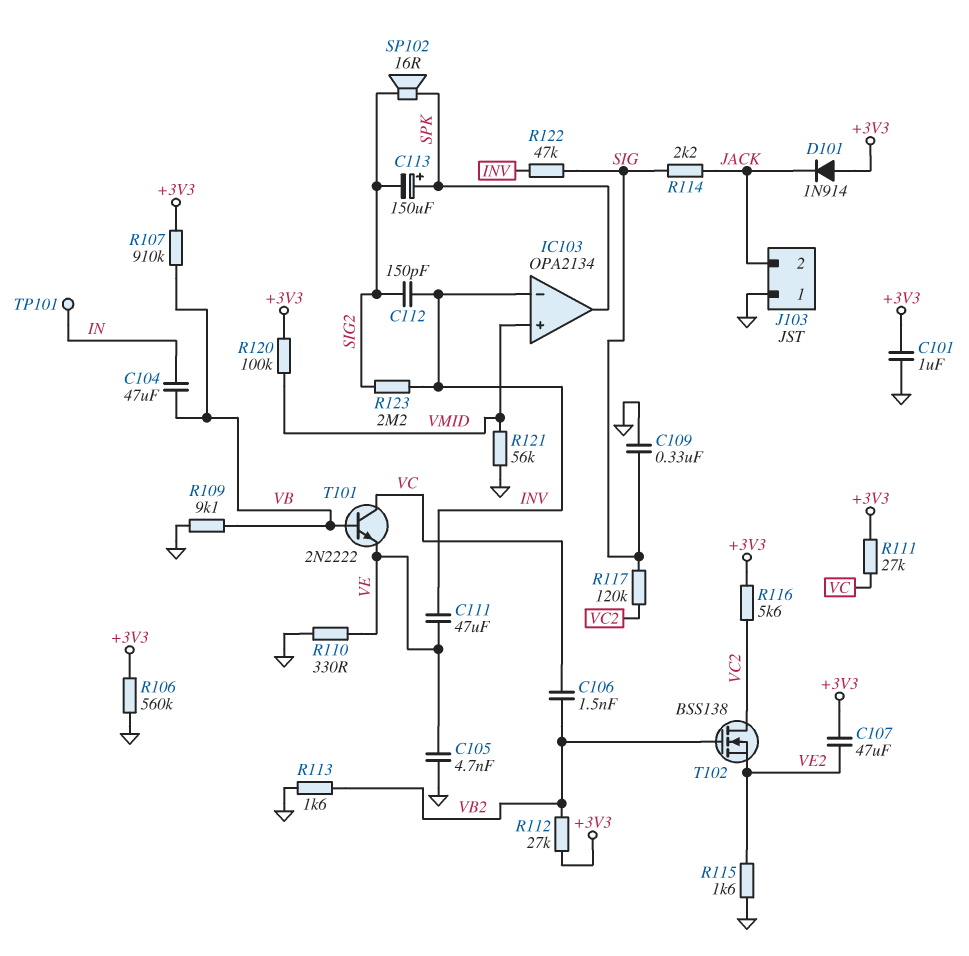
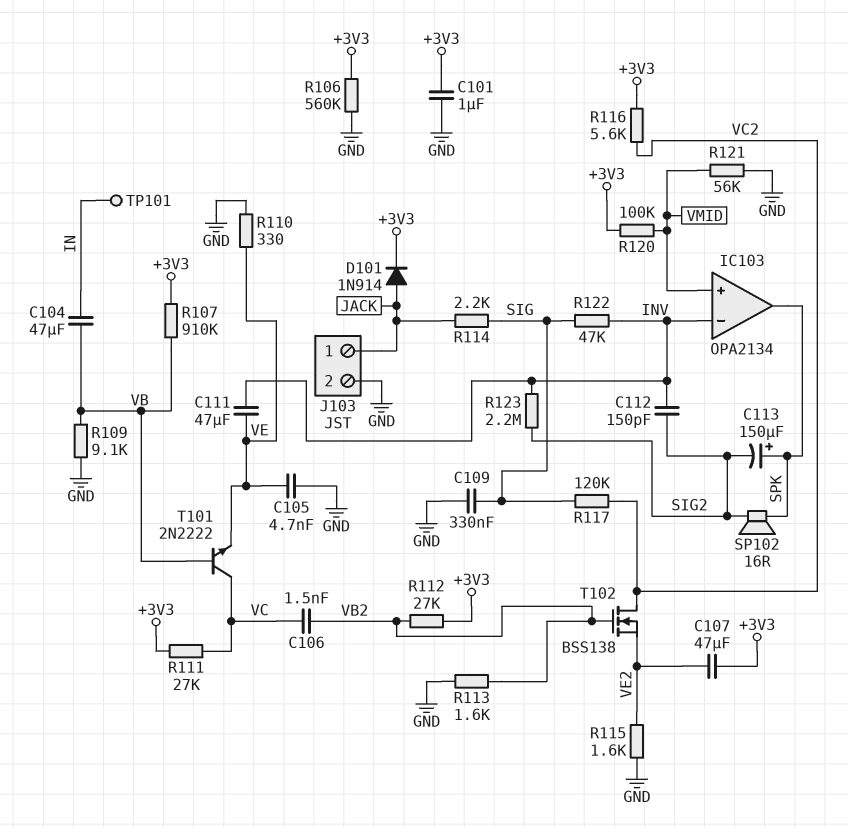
D101: diode 1N914 (A +3V3, K JACK) -> diode 1N914 (A JACK, K +3V3)
J103 pin 1: GND -> JACK
J103 pin 2: JACK -> GND

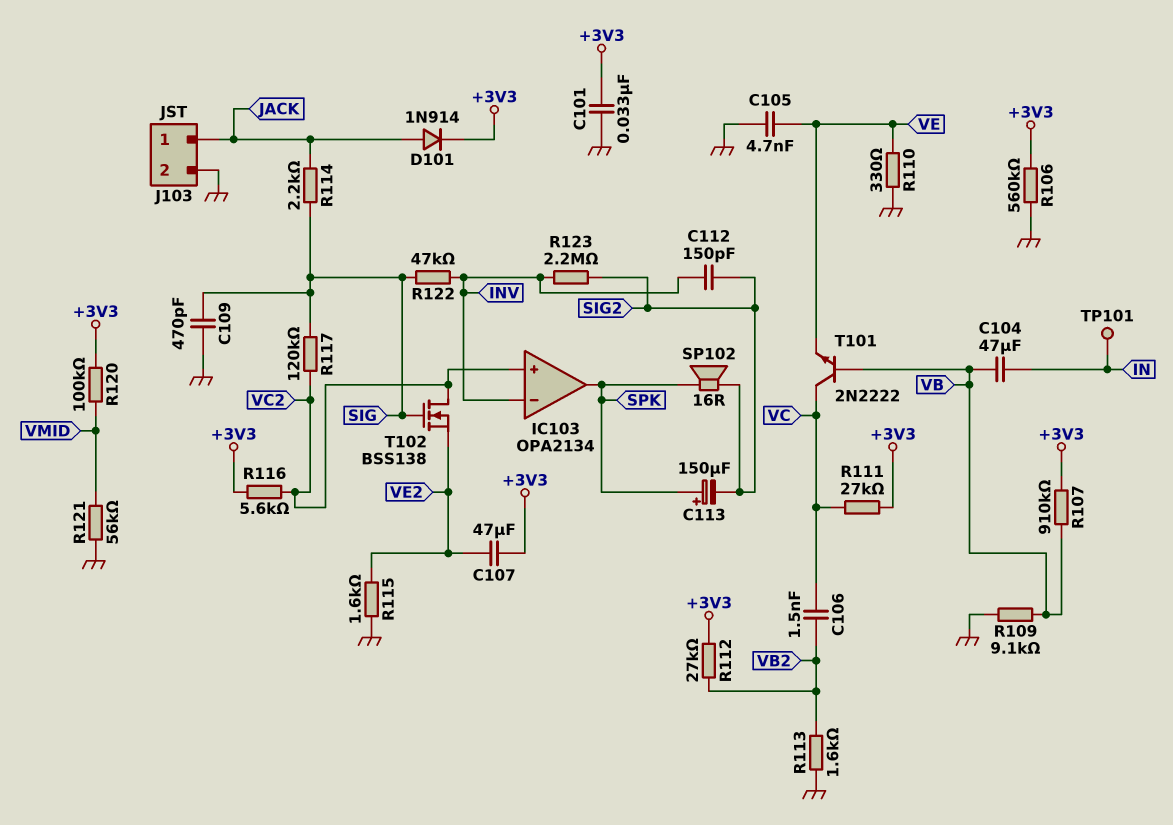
C101: 1uF (+3V3, GND) -> 33nF (+3V3, GND)
C109: 330nF (GND, SIG) -> 470pF (GND, SIG)
C111: 47uF (INV, VE) -> none
IC103 pin in+: VMID -> VC2
T102: NMOS BSS138 (G VB2, D VC2, S VE2) -> NMOS BSS138 (G SIG, D VC2, S VE2)

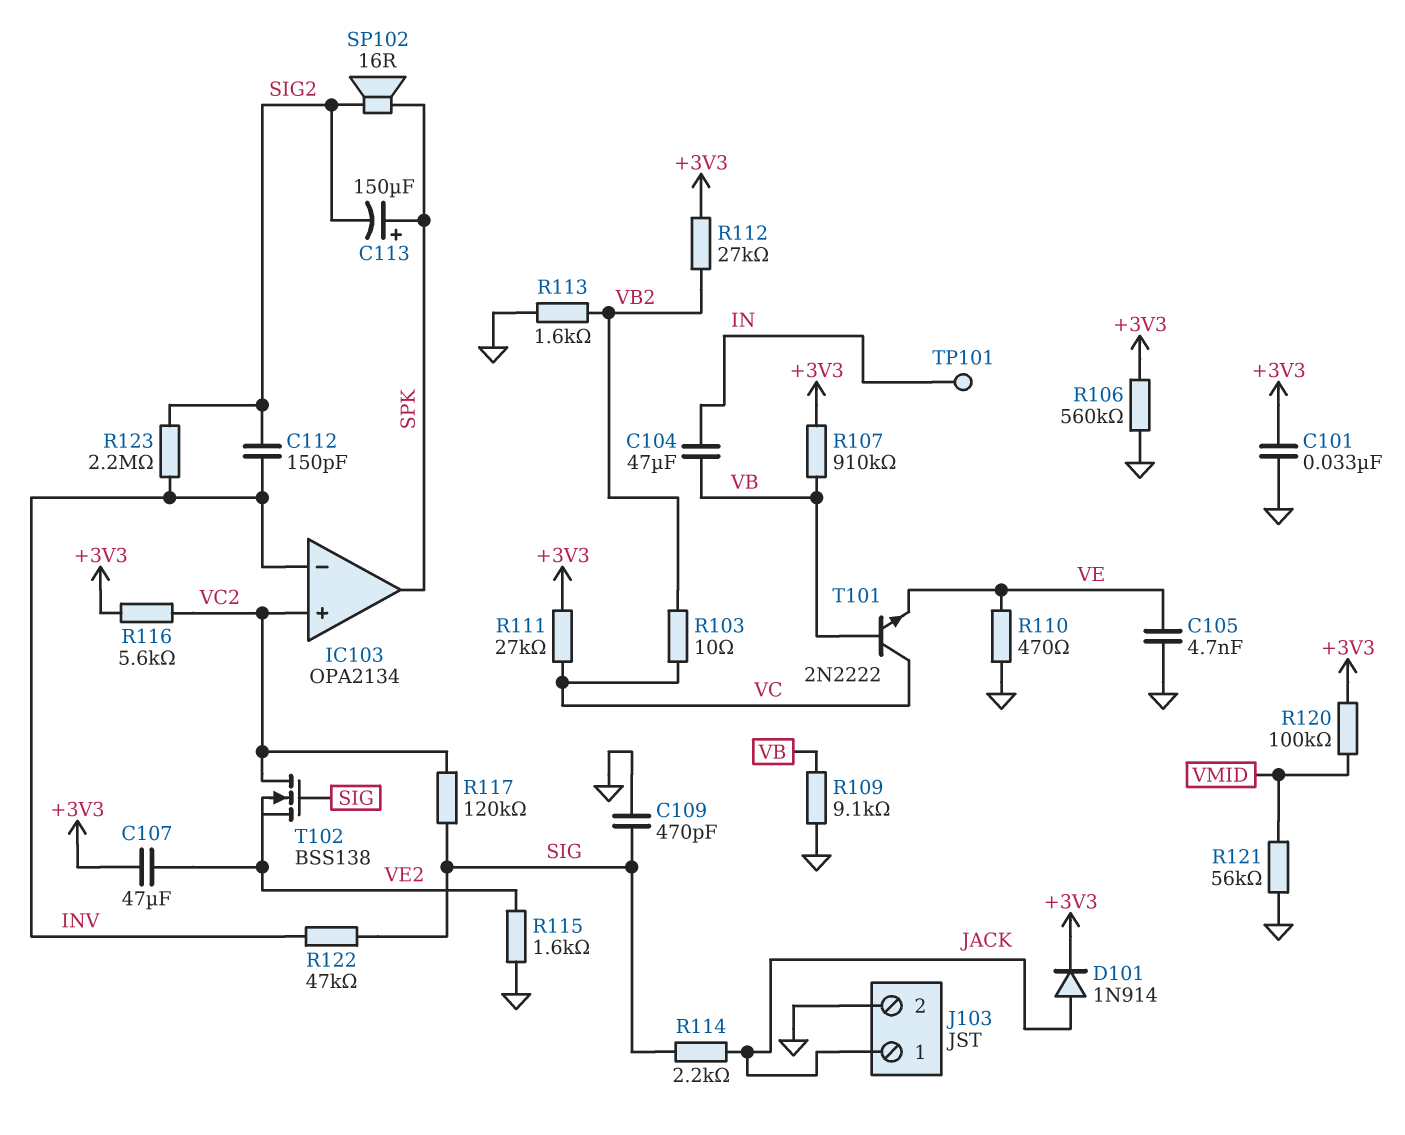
C106: 1.5nF (VB2, VC) -> none
R103: none -> 10 (VB2, VC)
R110: 330 (GND, VE) -> 470 (GND, VE)

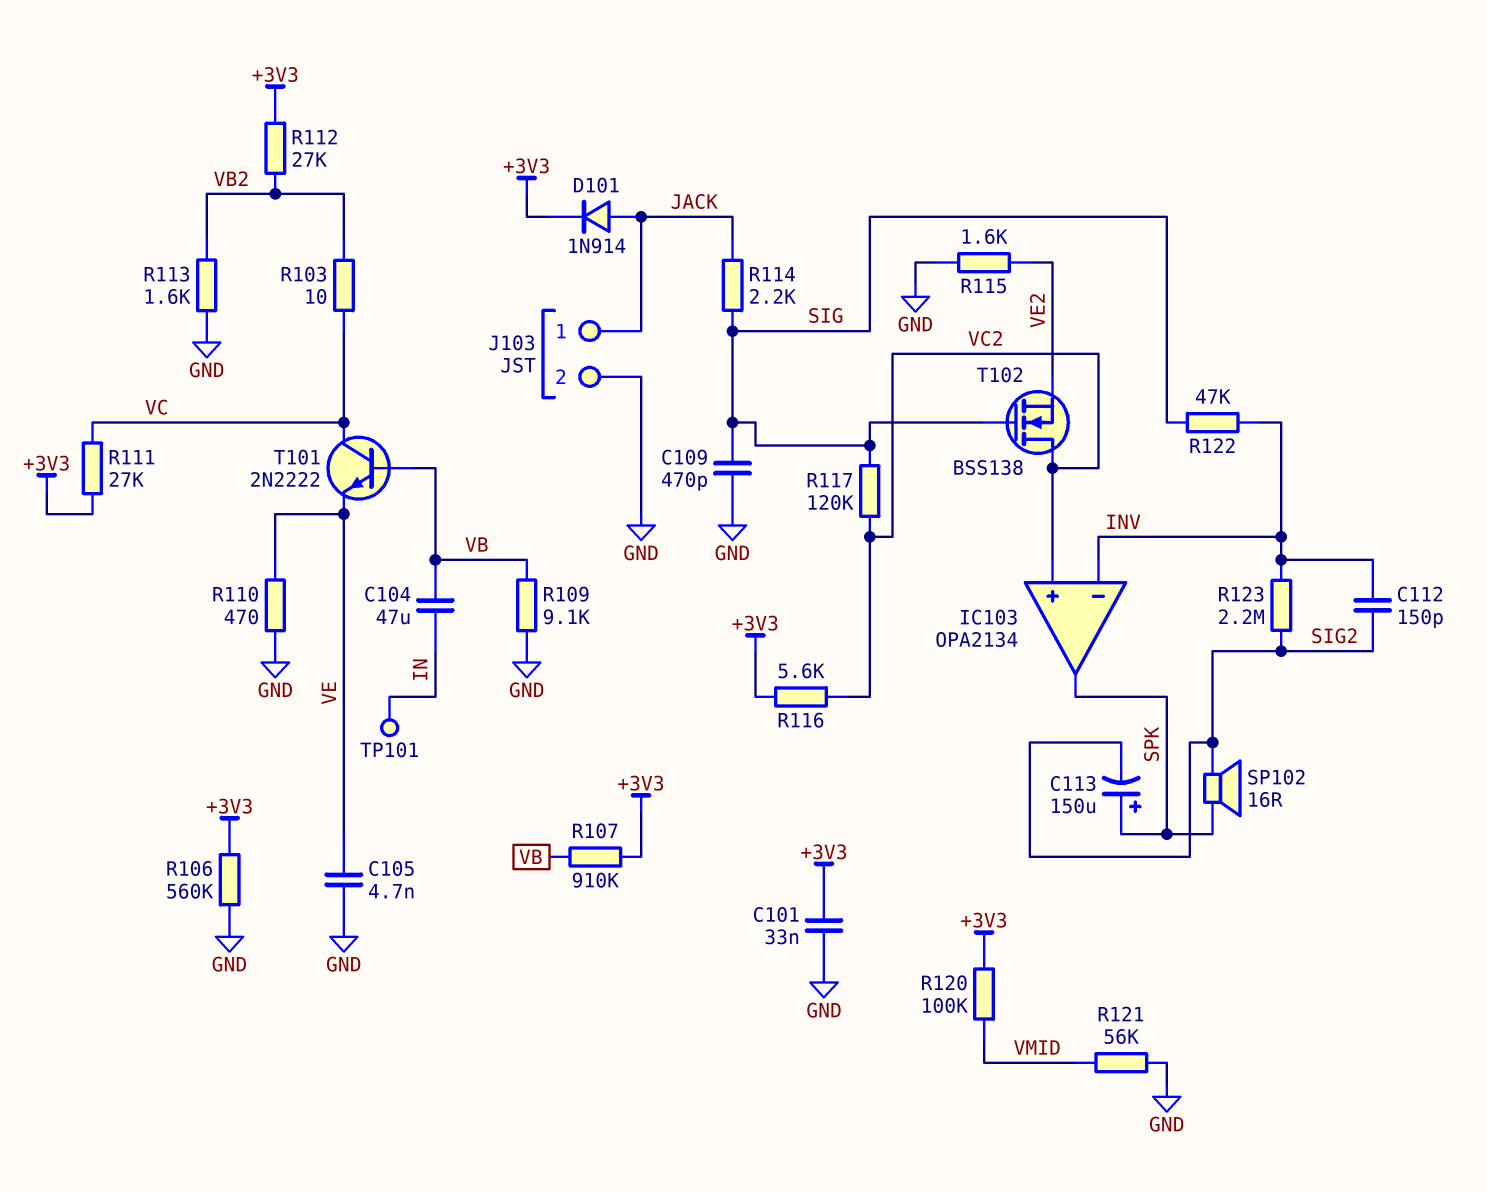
C107: 47uF (+3V3, VE2) -> none

